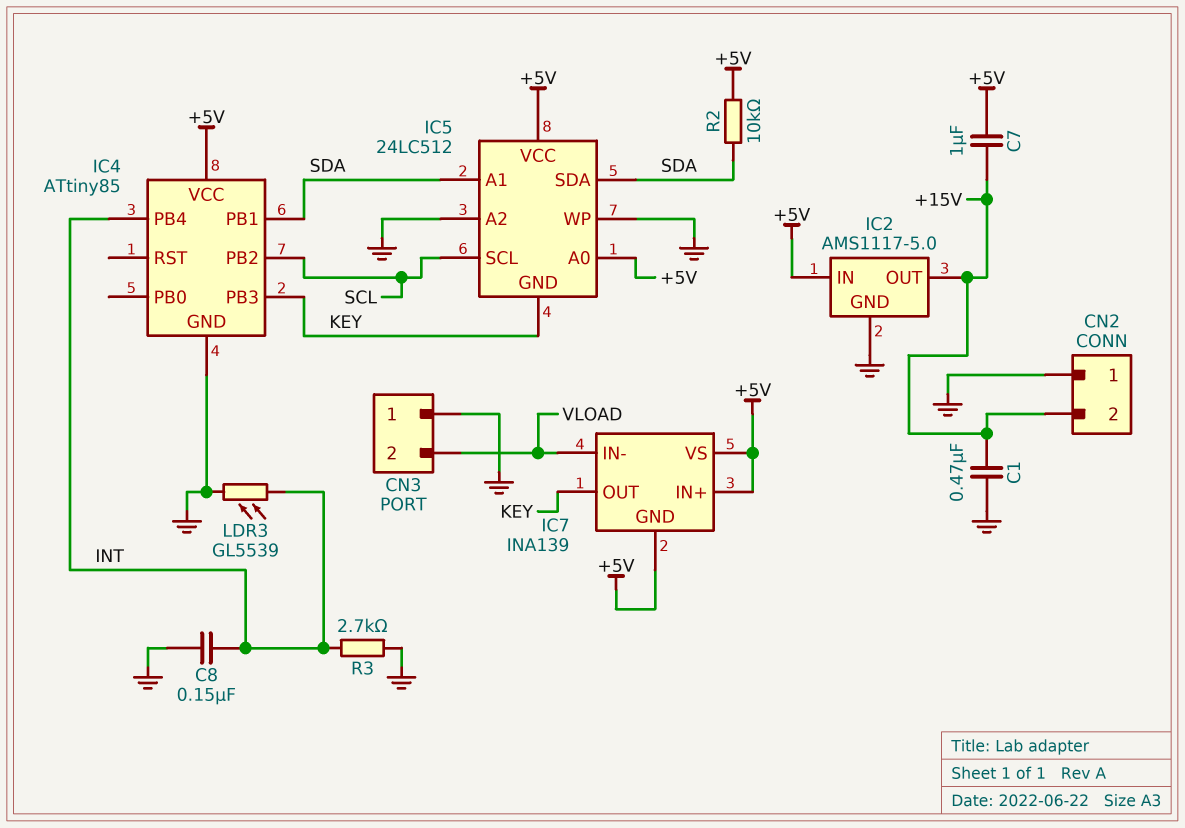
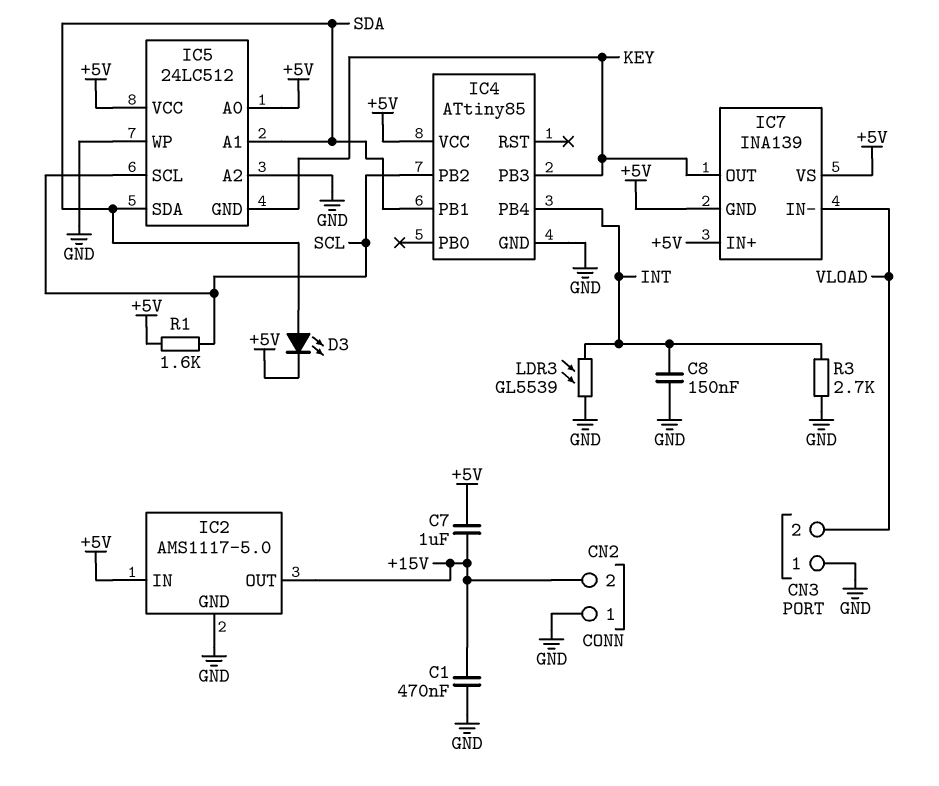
D3: none -> LED (A SDA, K +5V)
R1: none -> 1.6k (+5V, SCL)
R2: 10k (+5V, SDA) -> none

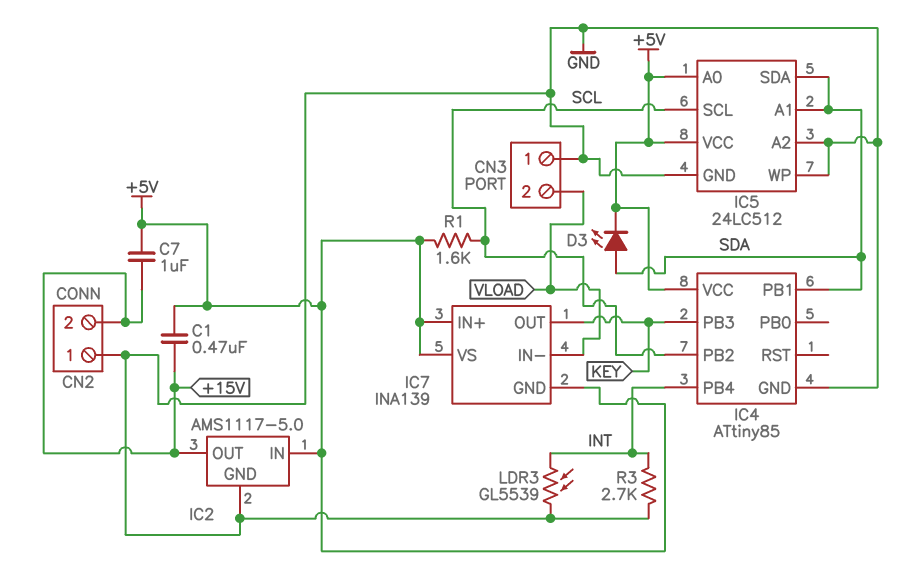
C1: 470nF (+15V, GND) -> 470nF (+5V, +15V)
C8: 150nF (GND, INT) -> none
IC5 pin GND: KEY -> GND

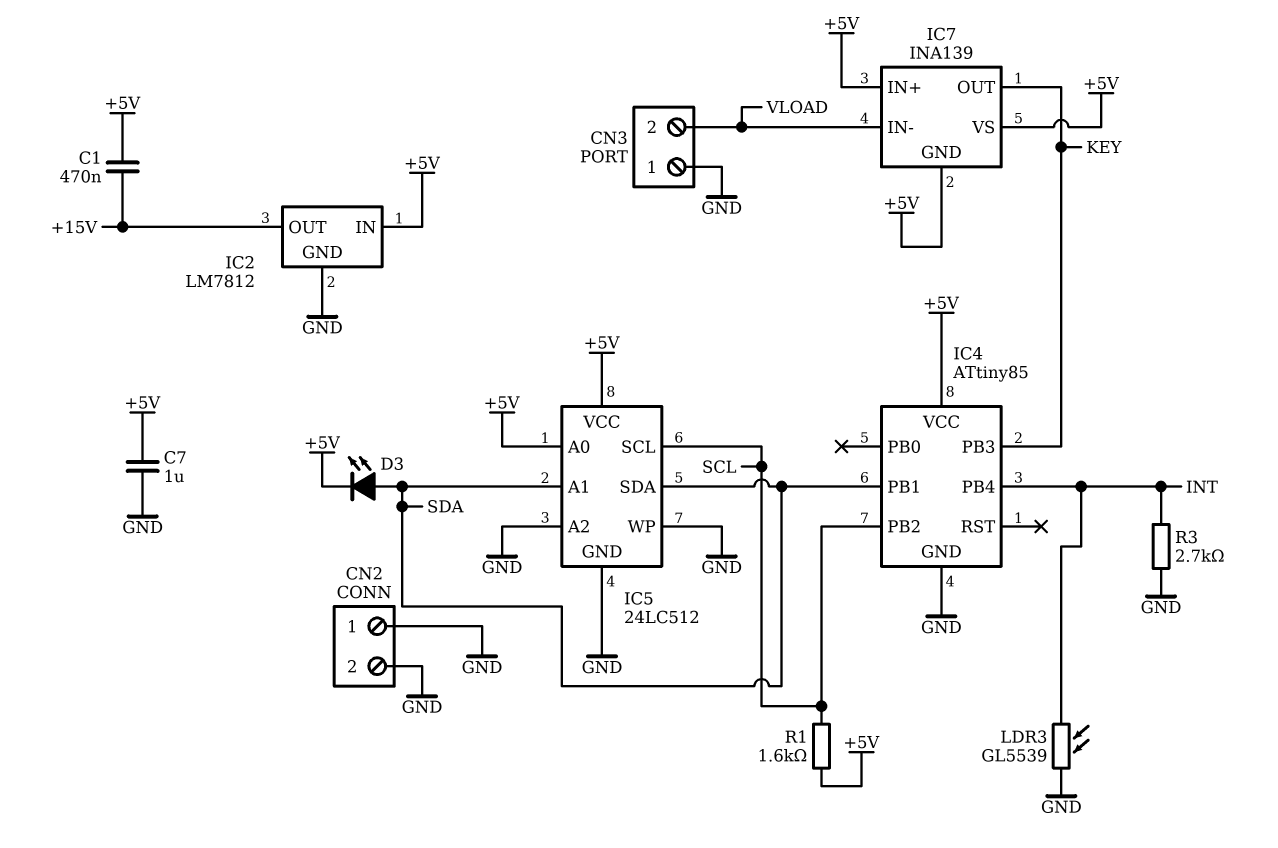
C7: 1uF (+5V, +15V) -> 1uF (+5V, GND)
CN2 pin 2: +15V -> GND
IC2: AMS1117-5.0 -> LM7812

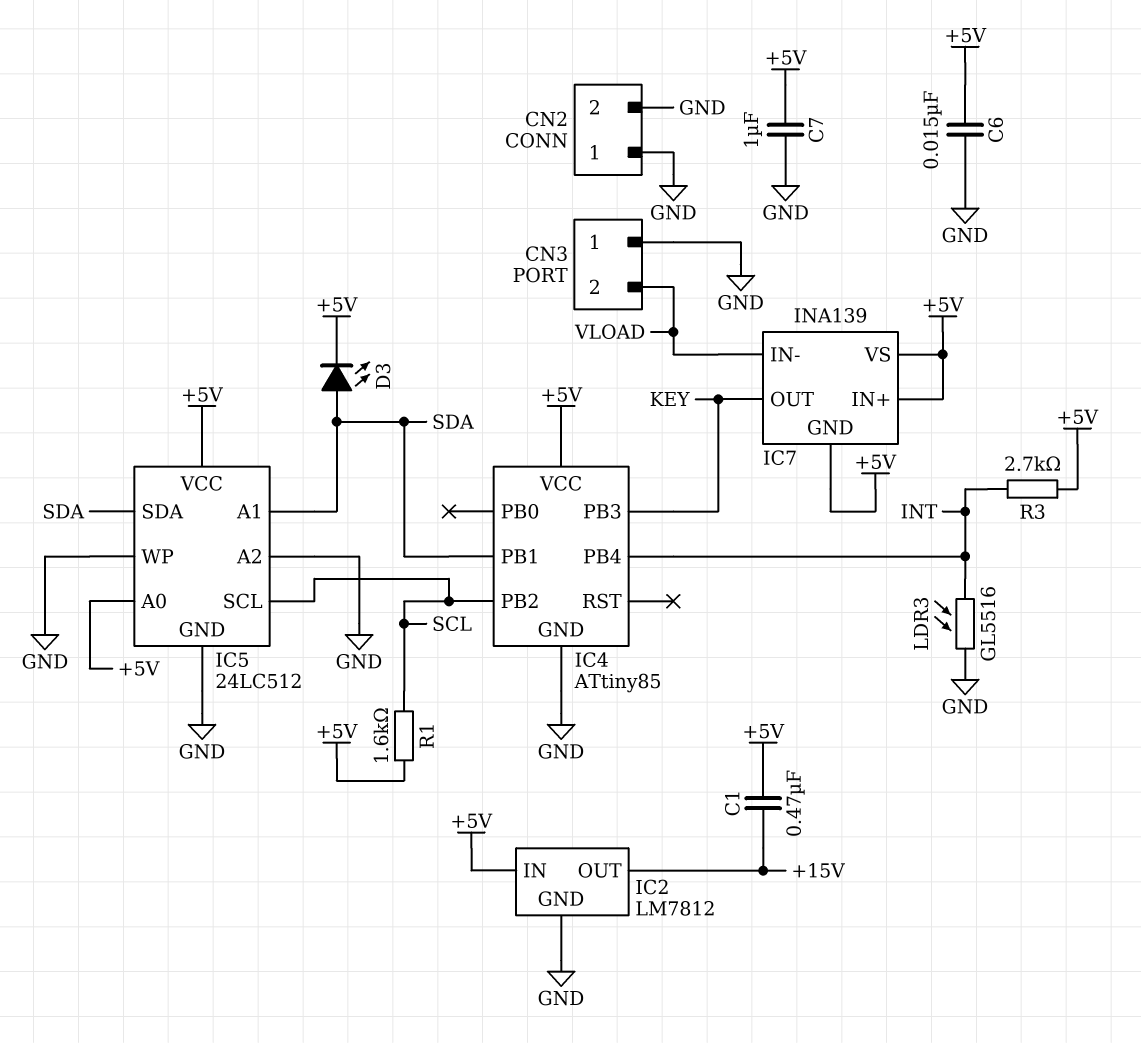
C6: none -> 15nF (+5V, GND)
LDR3: GL5539 (GND, INT) -> GL5516 (GND, INT)
R3: 2.7k (GND, INT) -> 2.7k (+5V, INT)

